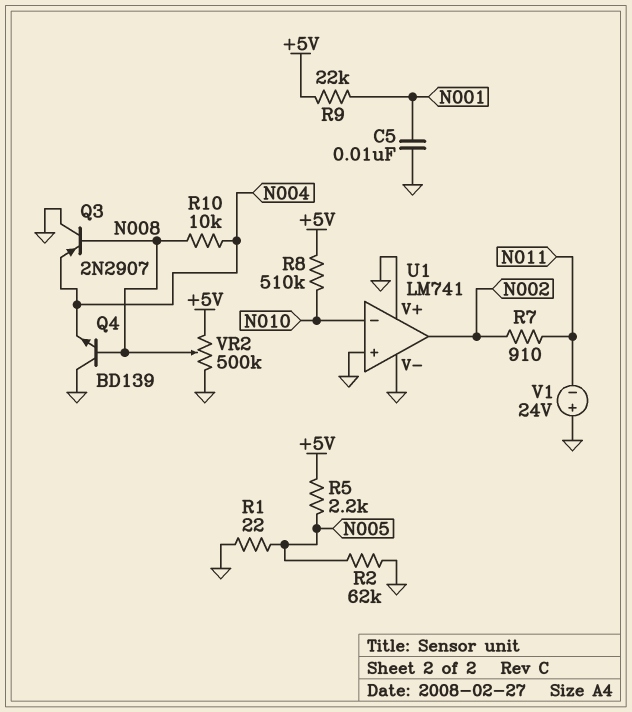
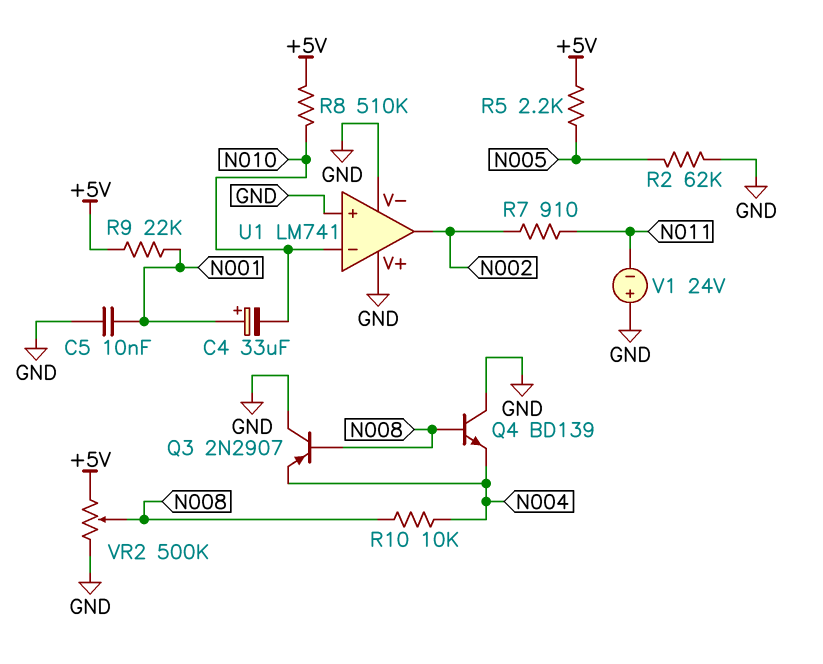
C4: none -> 33uF (plus N001, minus N010)
R1: 22 (GND, N005) -> none

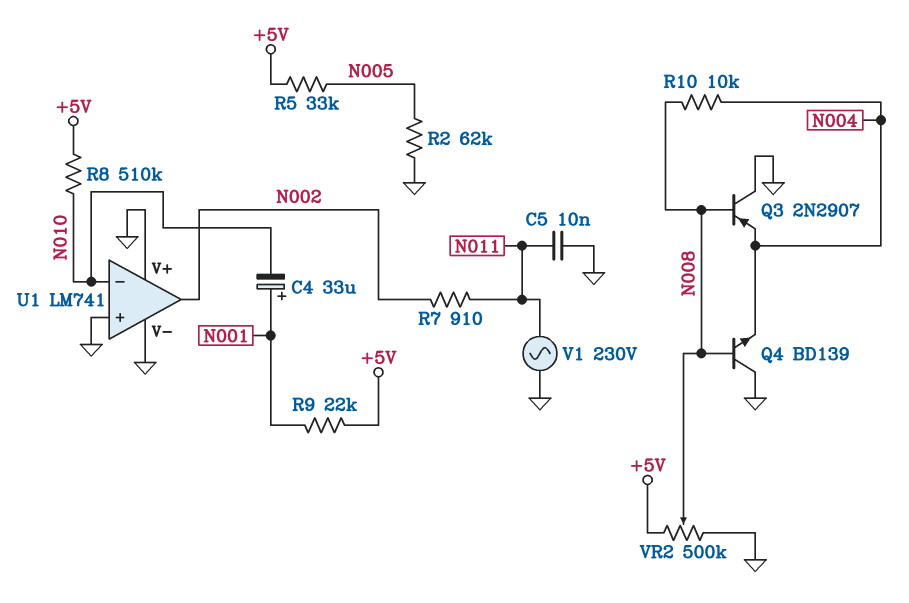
C5: 10nF (GND, N001) -> 10nF (GND, N011)
R5: 2.2k (+5V, N005) -> 33k (+5V, N005)
V1: 24V (plus GND, minus N011) -> AC 230V (GND, N011)

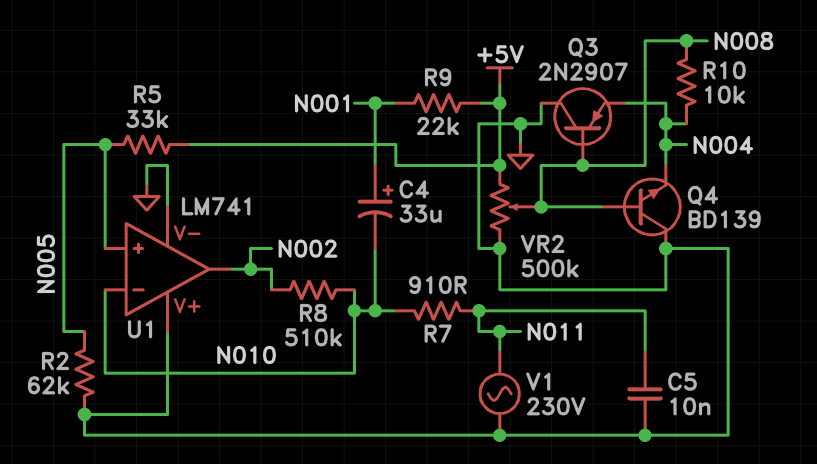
R7: 910 (N002, N011) -> 910 (N010, N011)
R8: 510k (+5V, N010) -> 510k (N002, N010)
U1 pin in+: GND -> N005

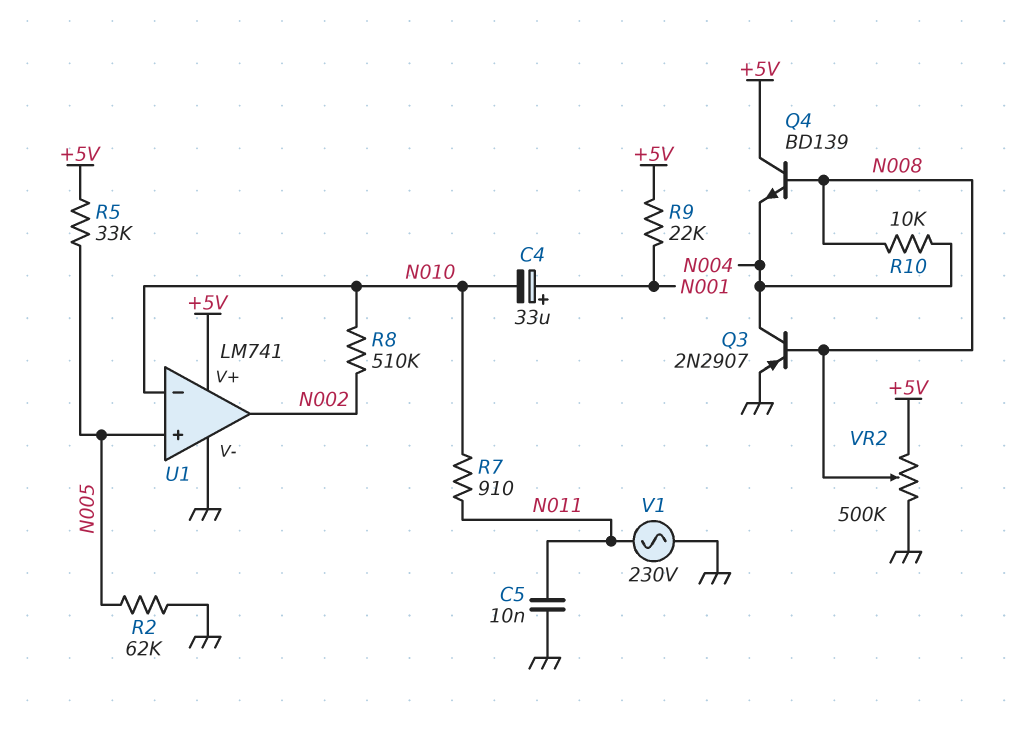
Q3: PNP 2N2907 (B N008, C GND, E N004) -> PNP 2N2907 (B N008, C N004, E GND)
Q4: NPN BD139 (B N008, C GND, E N004) -> NPN BD139 (B N008, C +5V, E N004)
U1 pin V+: GND -> +5V

